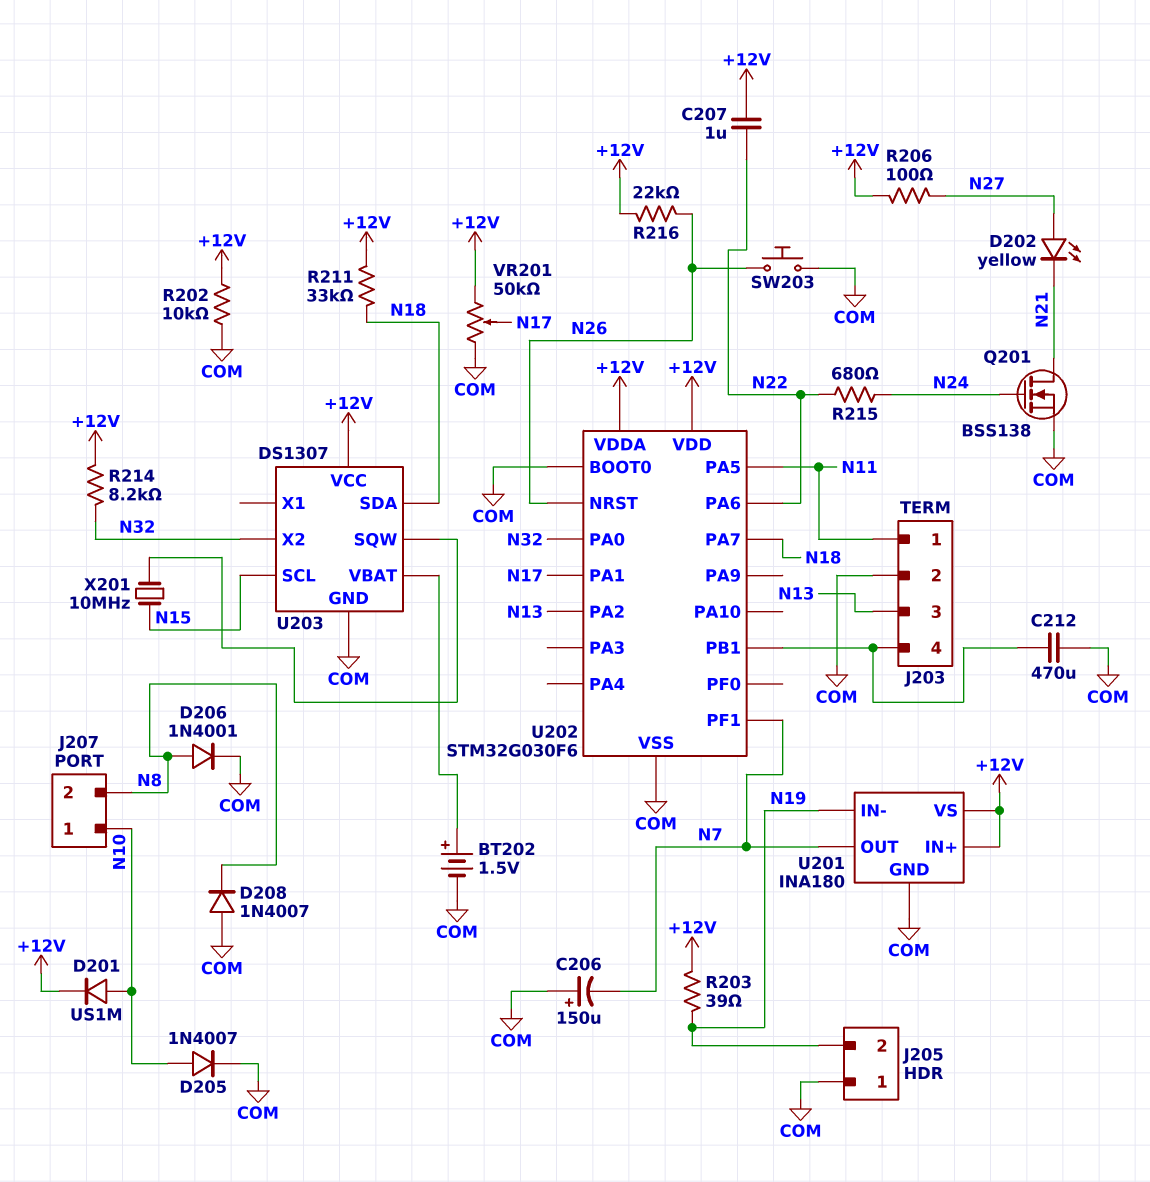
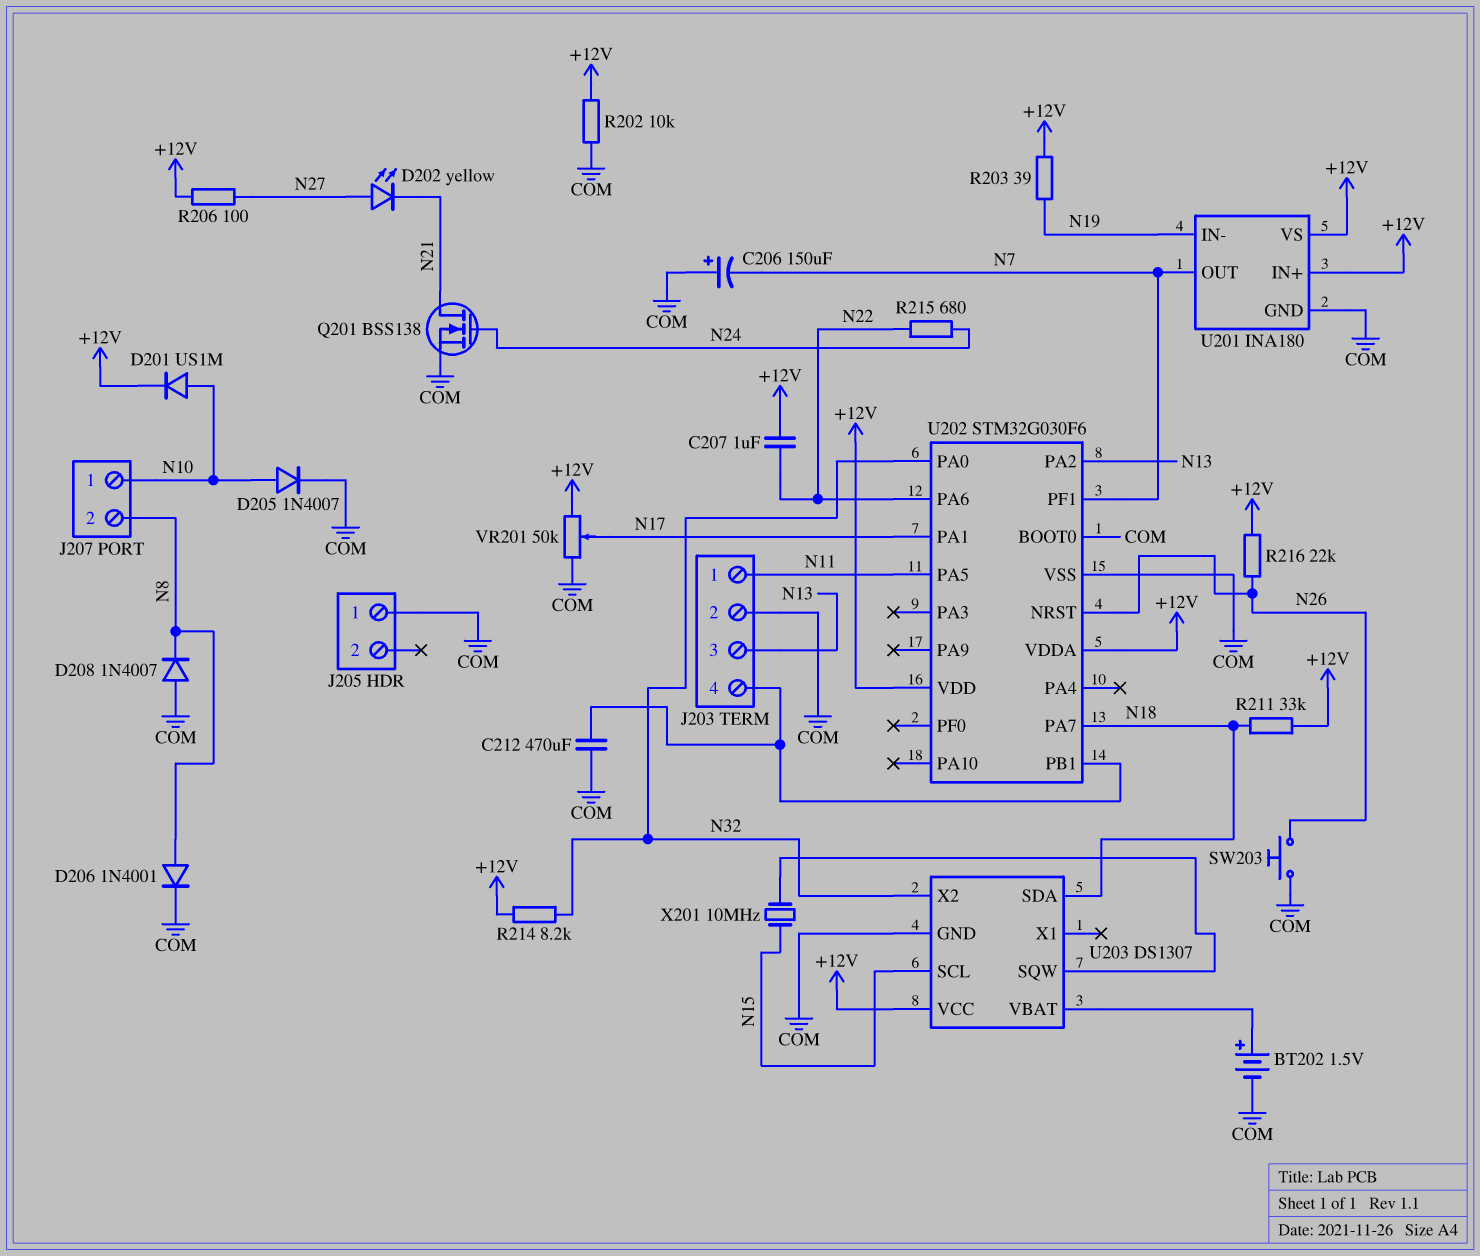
J205 pin 2: N19 -> none

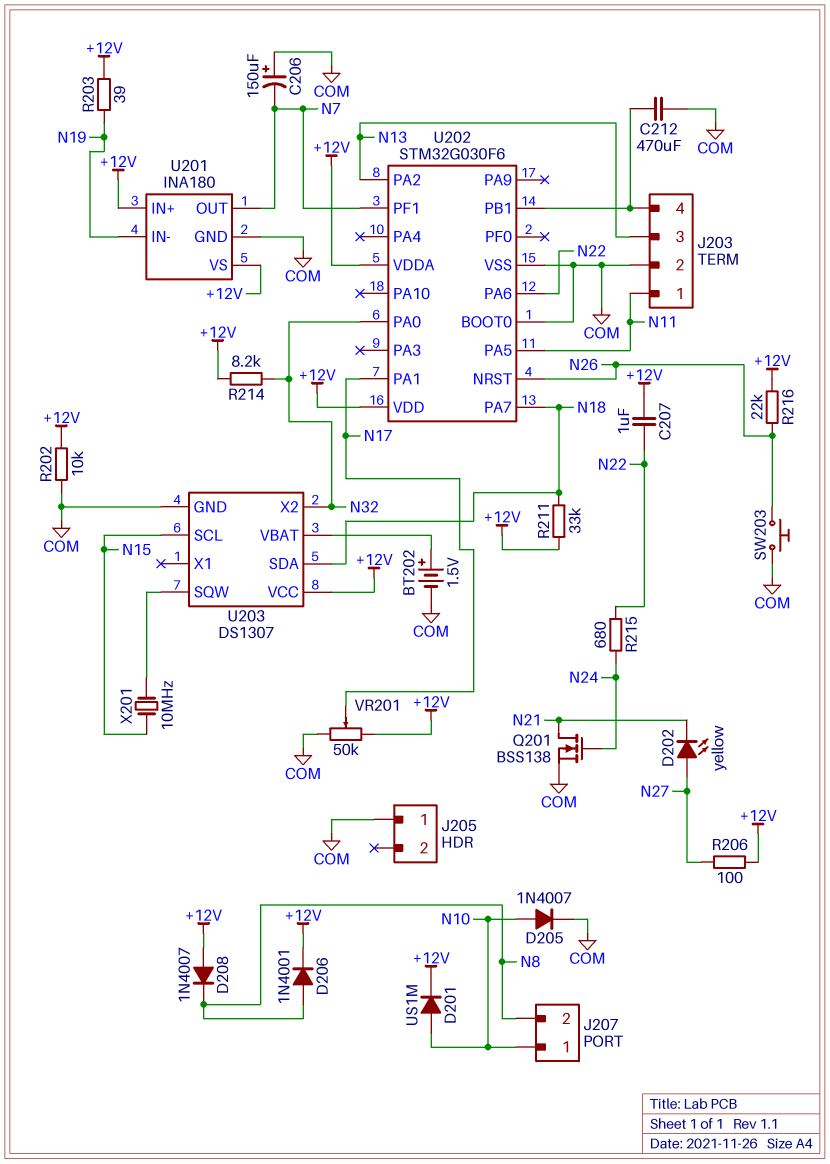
D206: diode 1N4001 (A N8, K COM) -> diode 1N4001 (A N8, K +12V)
D208: diode 1N4007 (A COM, K N8) -> diode 1N4007 (A +12V, K N8)

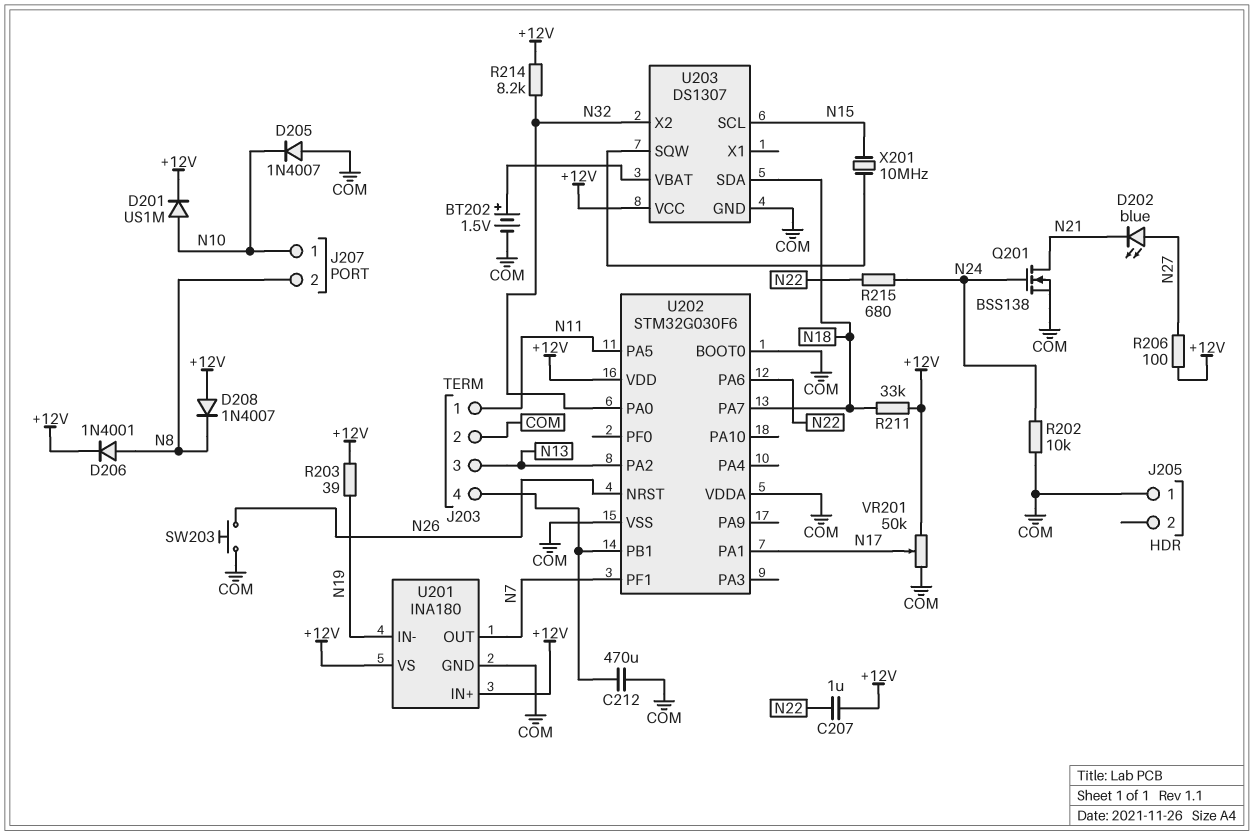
C206: 150uF (plus COM, minus N7) -> none
D202: LED yellow (A N27, K N21) -> LED blue (A N27, K N21)
D205: diode 1N4007 (A N10, K COM) -> diode 1N4007 (A COM, K N10)
R202: 10k (+12V, COM) -> 10k (COM, N24)
R216: 22k (+12V, N26) -> none
U202 pin VDDA: +12V -> COM

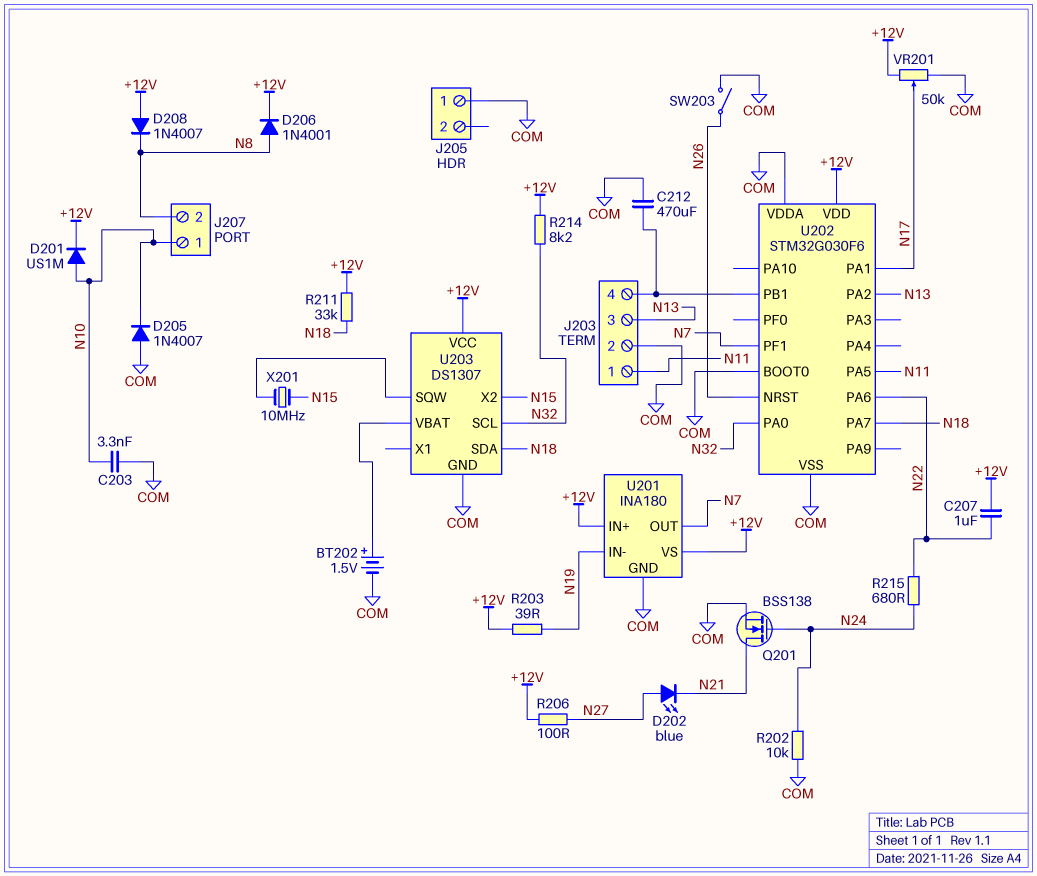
C203: none -> 3.3nF (COM, N10)
SW203: button (COM, N26) -> switch (COM, N26)
U203 pin SCL: N15 -> N32
U203 pin X2: N32 -> N15

